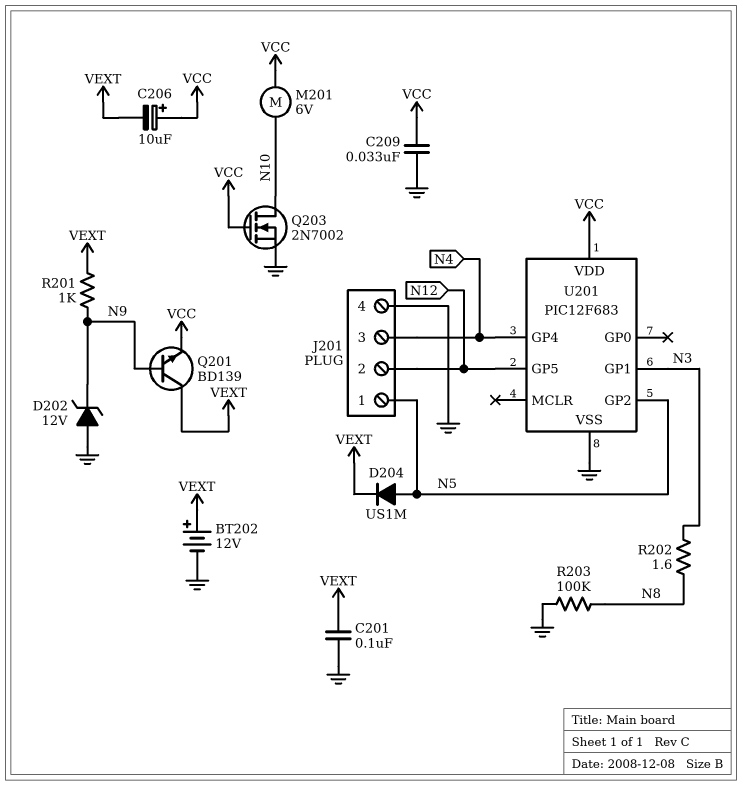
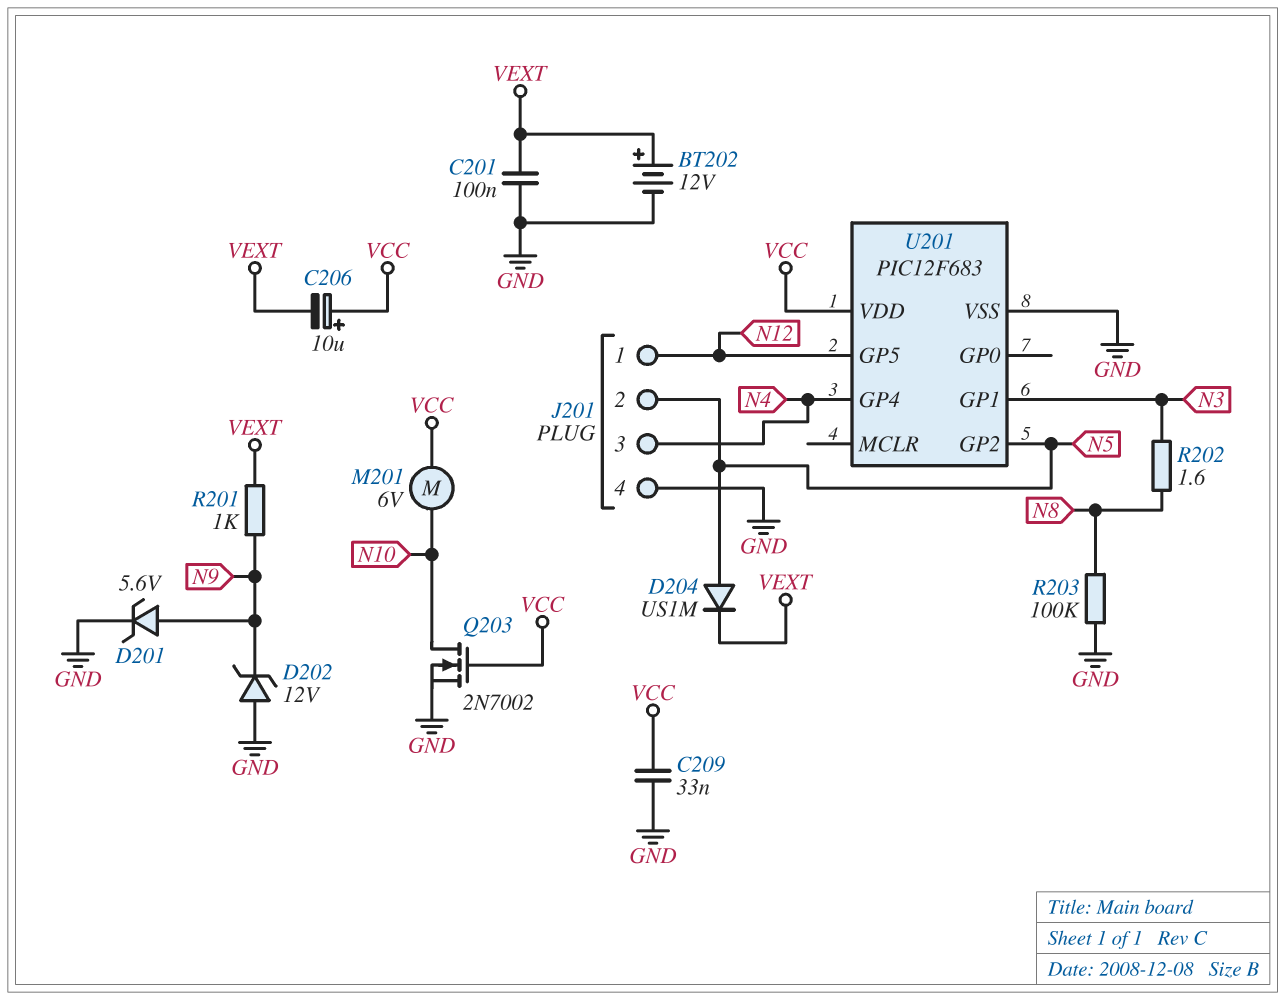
D201: none -> zener 5.6V (A N9, K GND)
J201 pin 1: N5 -> N12
J201 pin 2: N12 -> N5
Q201: NPN BD139 (B N9, C VEXT, E VCC) -> none

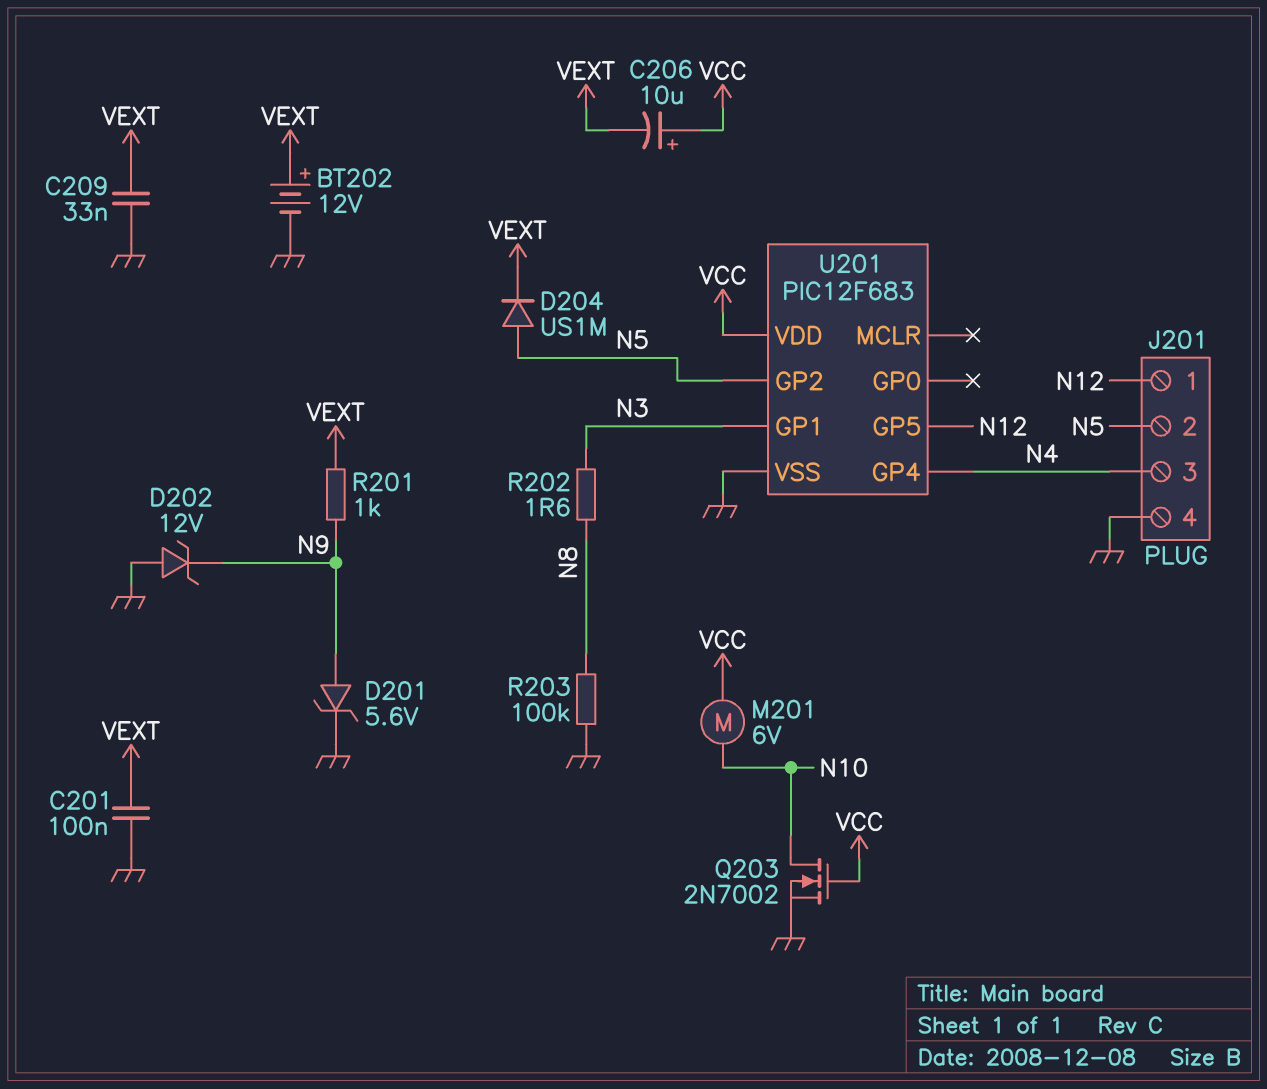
C209: 33nF (GND, VCC) -> 33nF (GND, VEXT)

